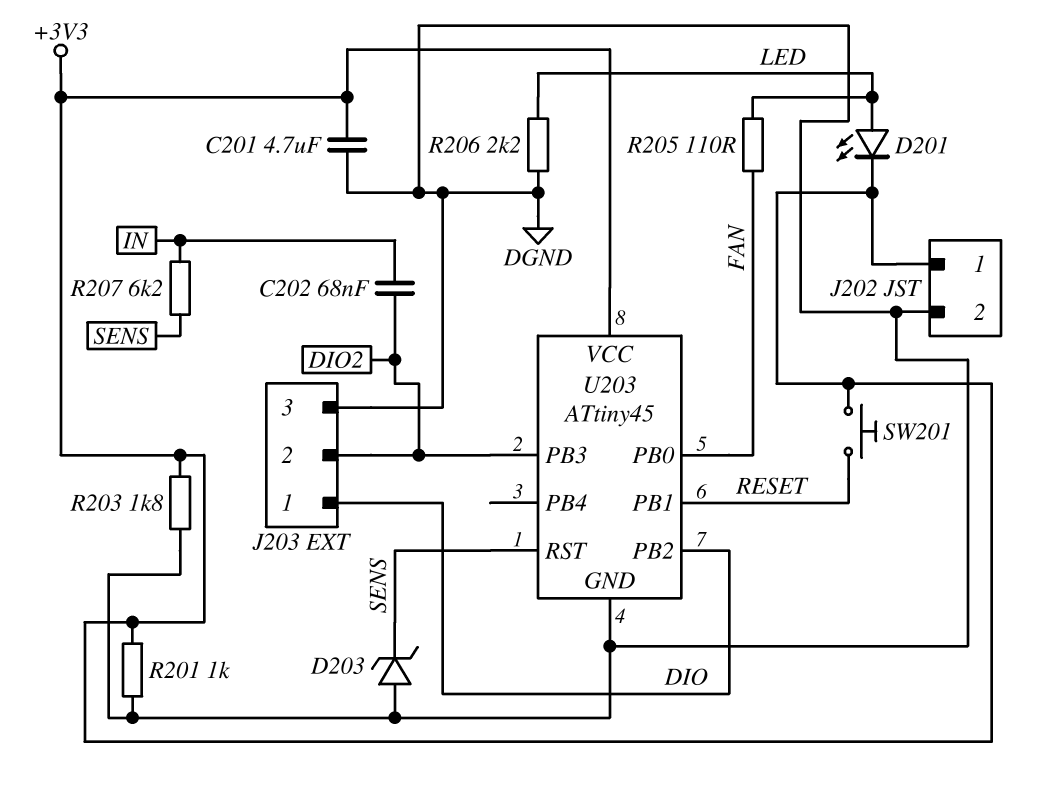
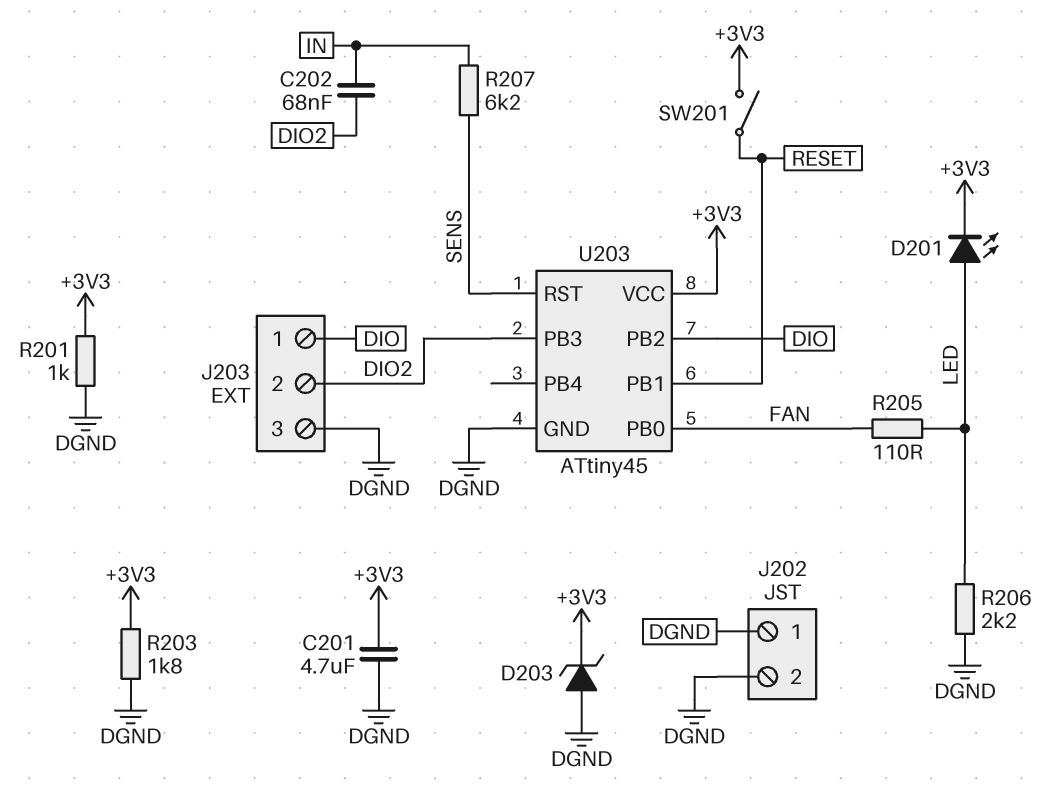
D203: zener (A DGND, K SENS) -> zener (A DGND, K +3V3)
J202 pin 1: +3V3 -> DGND
SW201: button (+3V3, RESET) -> switch (+3V3, RESET)

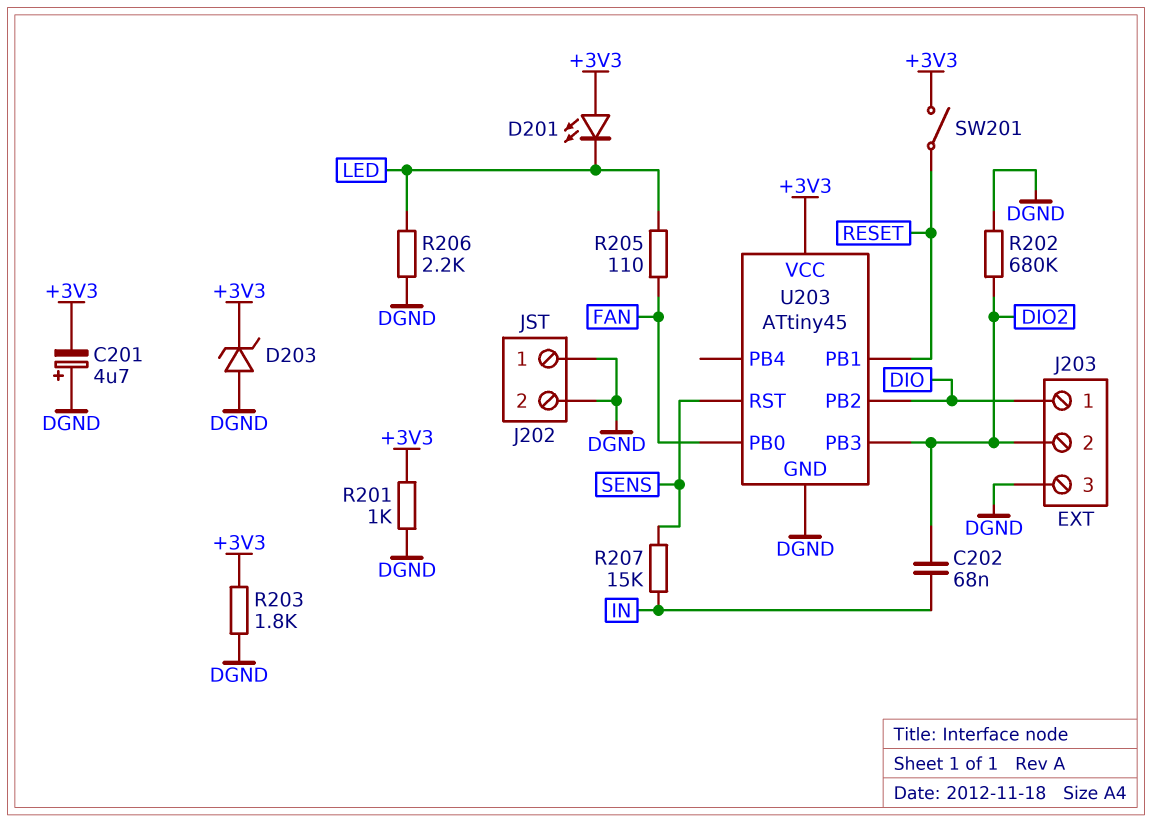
C201: 4.7uF (+3V3, DGND) -> 4.7uF (plus DGND, minus +3V3)
D201: LED (A LED, K +3V3) -> LED (A +3V3, K LED)
R202: none -> 680k (DGND, DIO2)
R207: 6.2k (IN, SENS) -> 15k (IN, SENS)

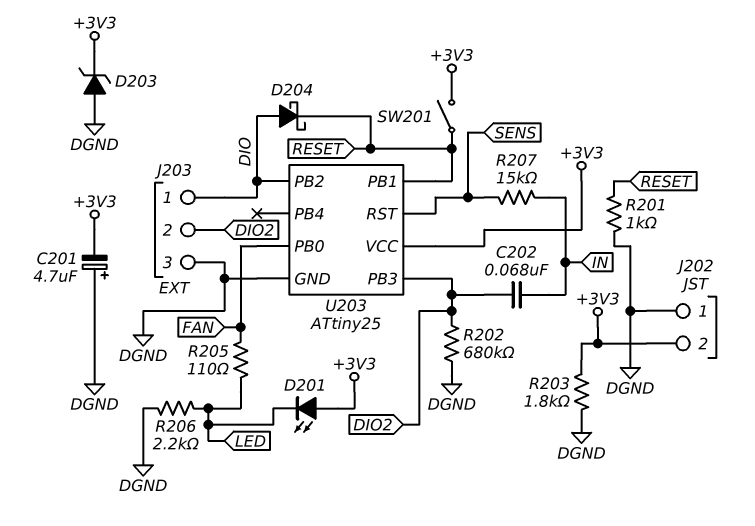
D204: none -> schottky (A DIO, K RESET)
J202 pin 2: DGND -> +3V3
R201: 1k (+3V3, DGND) -> 1k (DGND, RESET)
U203: ATtiny45 -> ATtiny25

